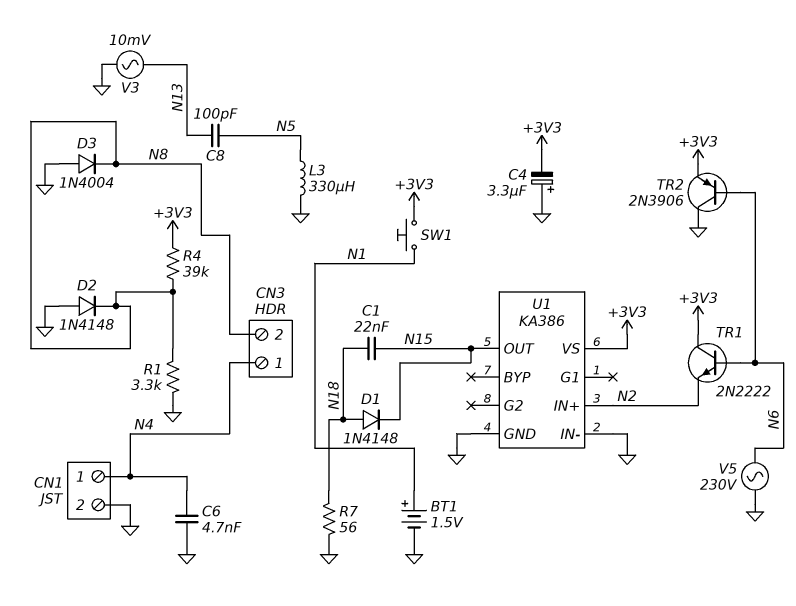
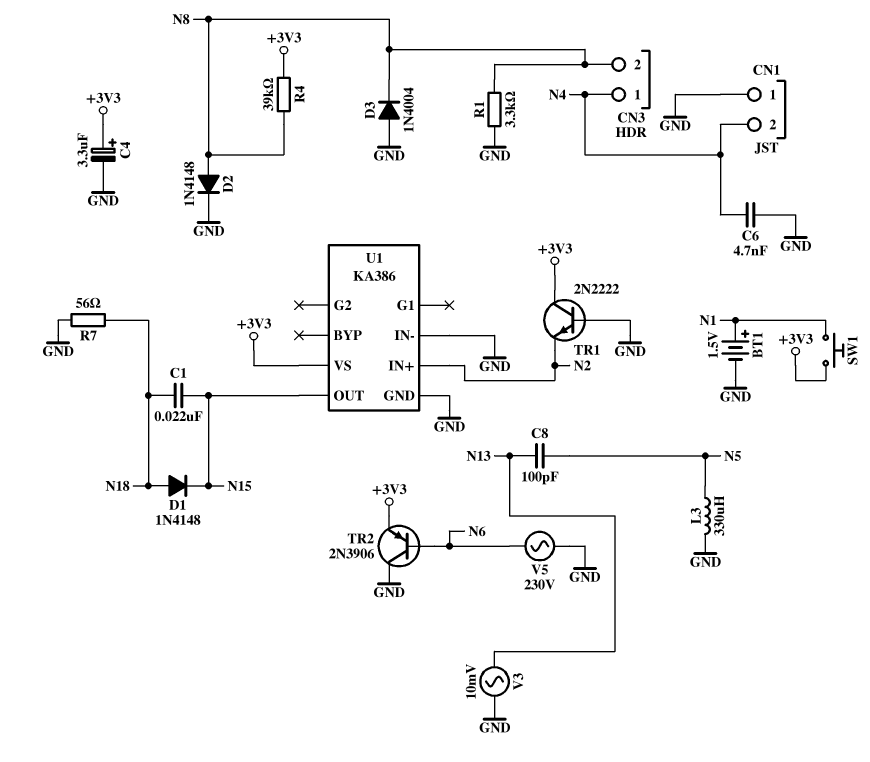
C4: 3.3uF (plus GND, minus +3V3) -> 3.3uF (plus +3V3, minus GND)
CN1 pin 1: N4 -> GND
CN1 pin 2: GND -> N4
D2: diode 1N4148 (A GND, K N8) -> diode 1N4148 (A N8, K GND)
TR1: NPN 2N2222 (B N6, C +3V3, E N2) -> NPN 2N2222 (B GND, C +3V3, E N2)

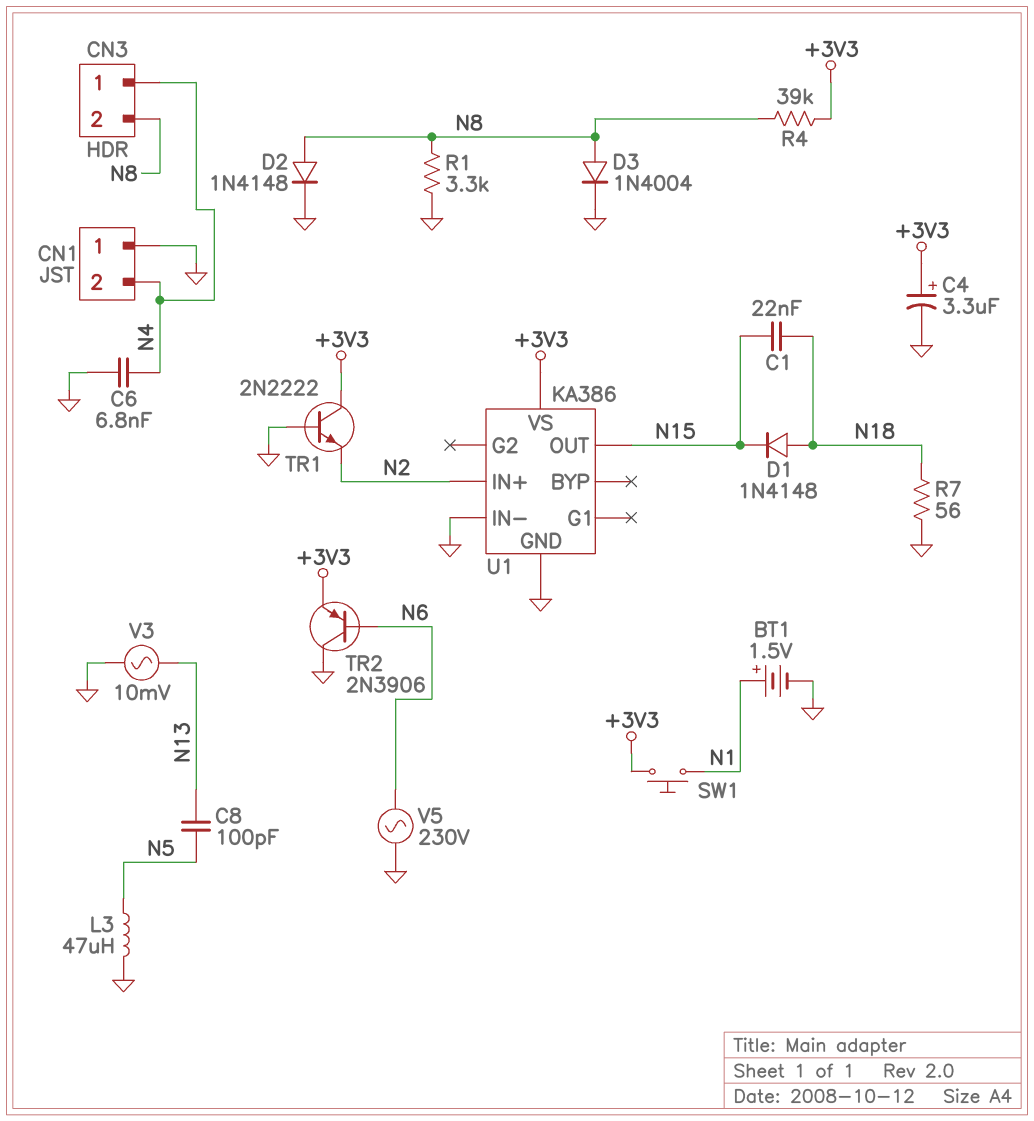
C6: 4.7nF (GND, N4) -> 6.8nF (GND, N4)
D3: diode 1N4004 (A GND, K N8) -> diode 1N4004 (A N8, K GND)
L3: 330uH (GND, N5) -> 47uH (GND, N5)

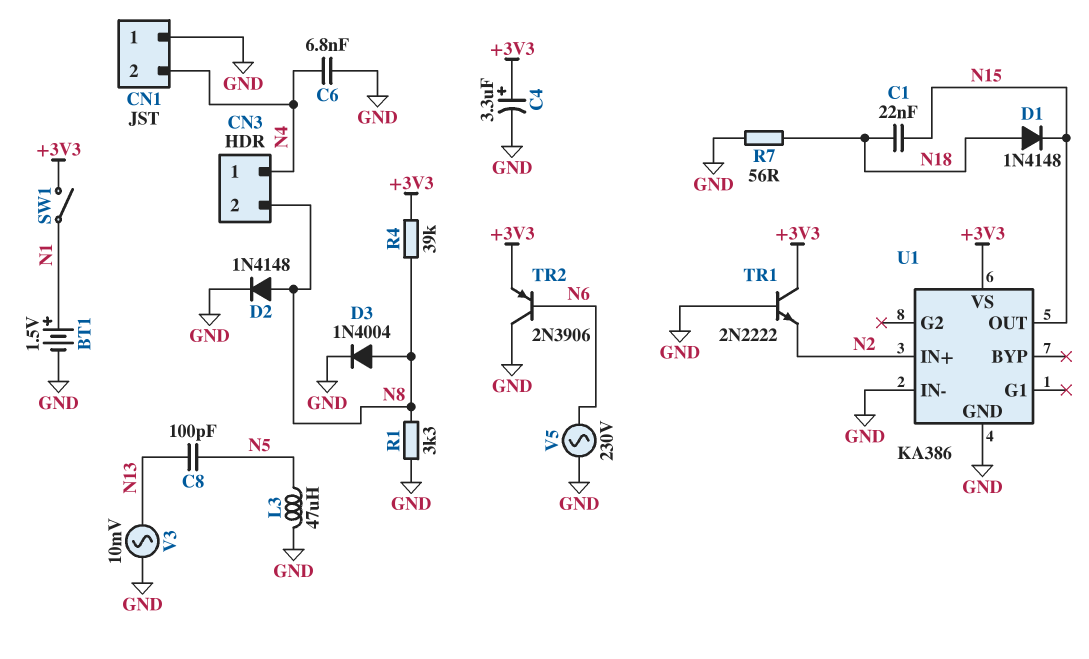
SW1: button (+3V3, N1) -> switch (+3V3, N1)

